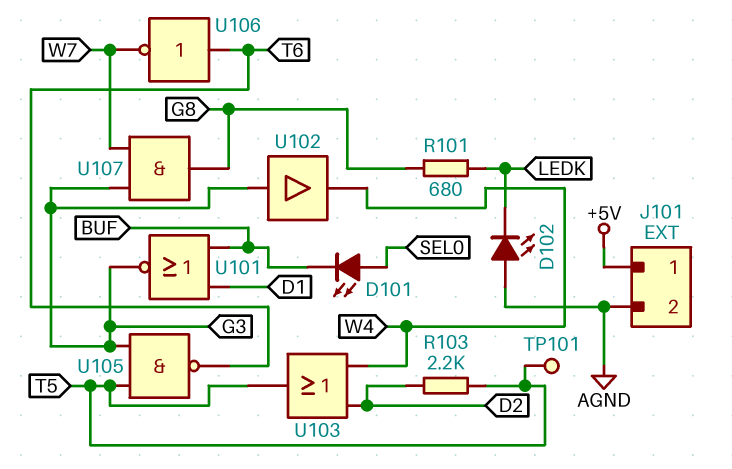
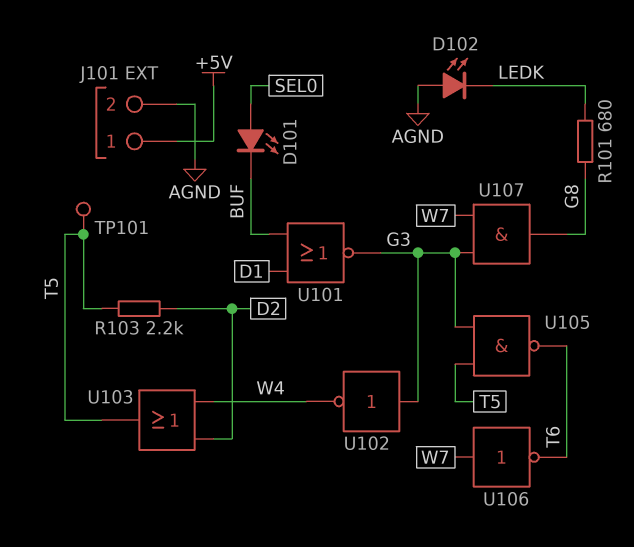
U102: buffer (in G3, out W4) -> NOT (in G3, out W4)
U106: NOT (in T6, out W7) -> NOT (in W7, out T6)

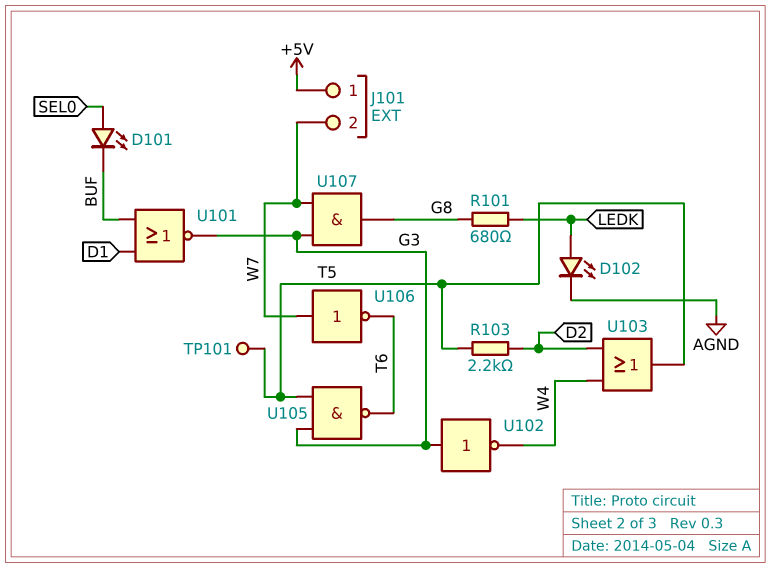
D102: LED (A AGND, K LEDK) -> LED (A LEDK, K AGND)
J101 pin 2: AGND -> W7

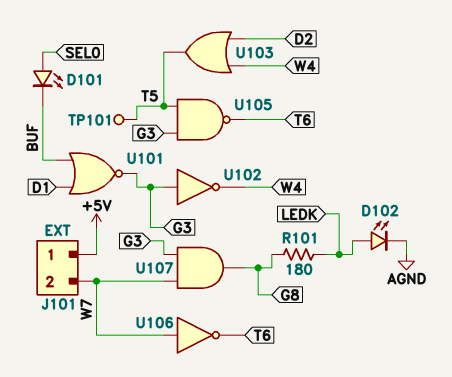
R101: 680 (G8, LEDK) -> 180 (G8, LEDK)
R103: 2.2k (D2, T5) -> none

